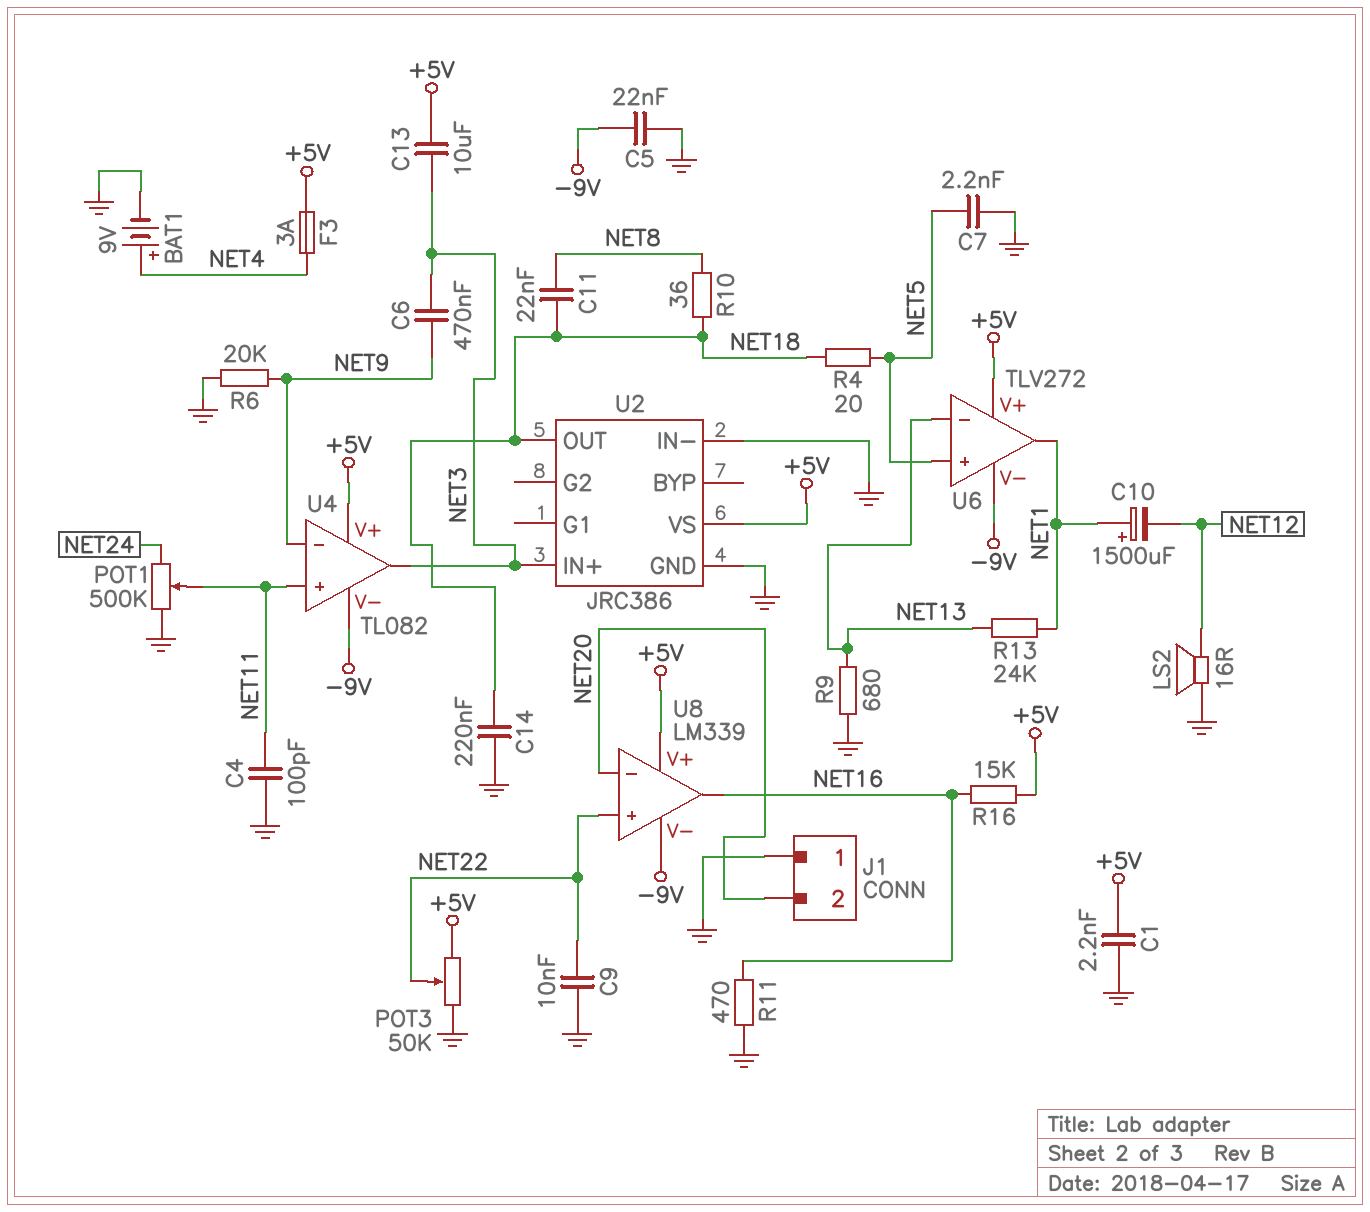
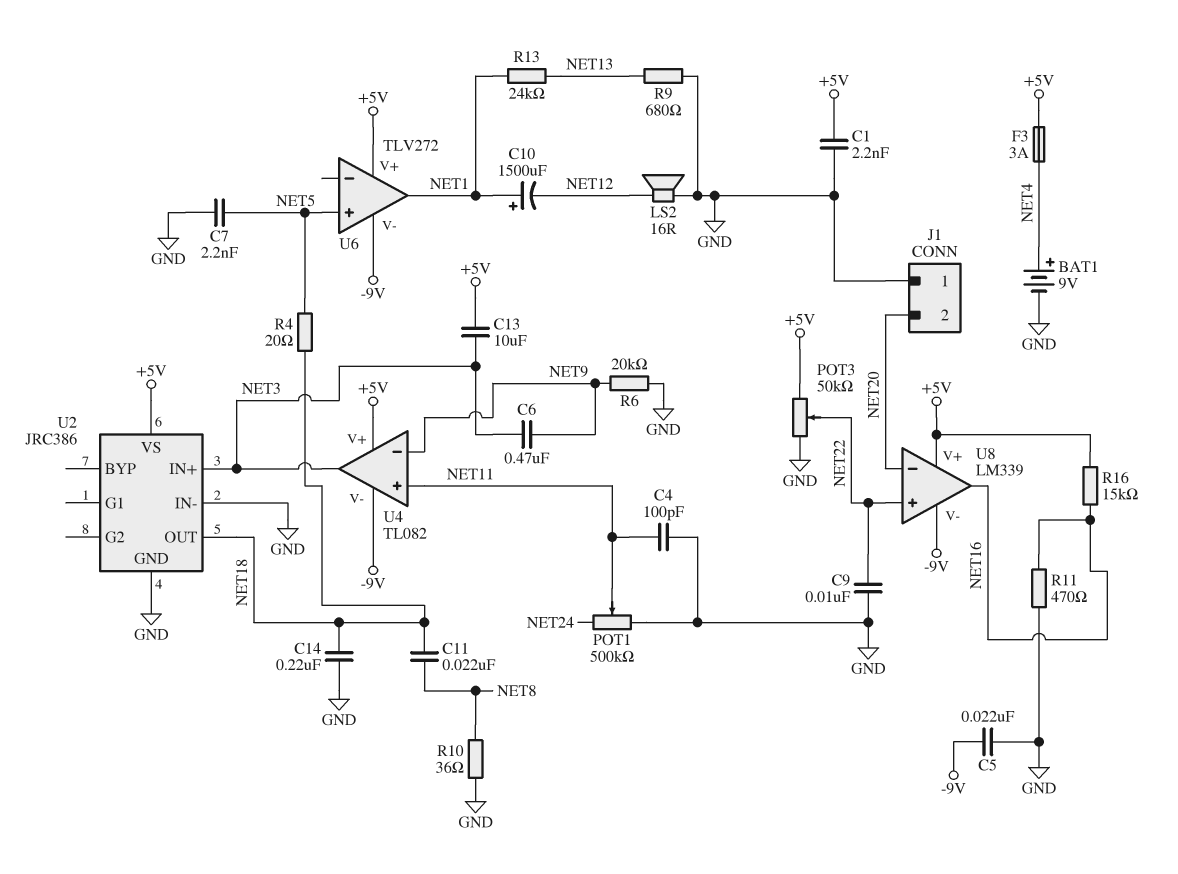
R10: 36 (NET8, NET18) -> 36 (GND, NET8)
U6 pin in-: NET13 -> none

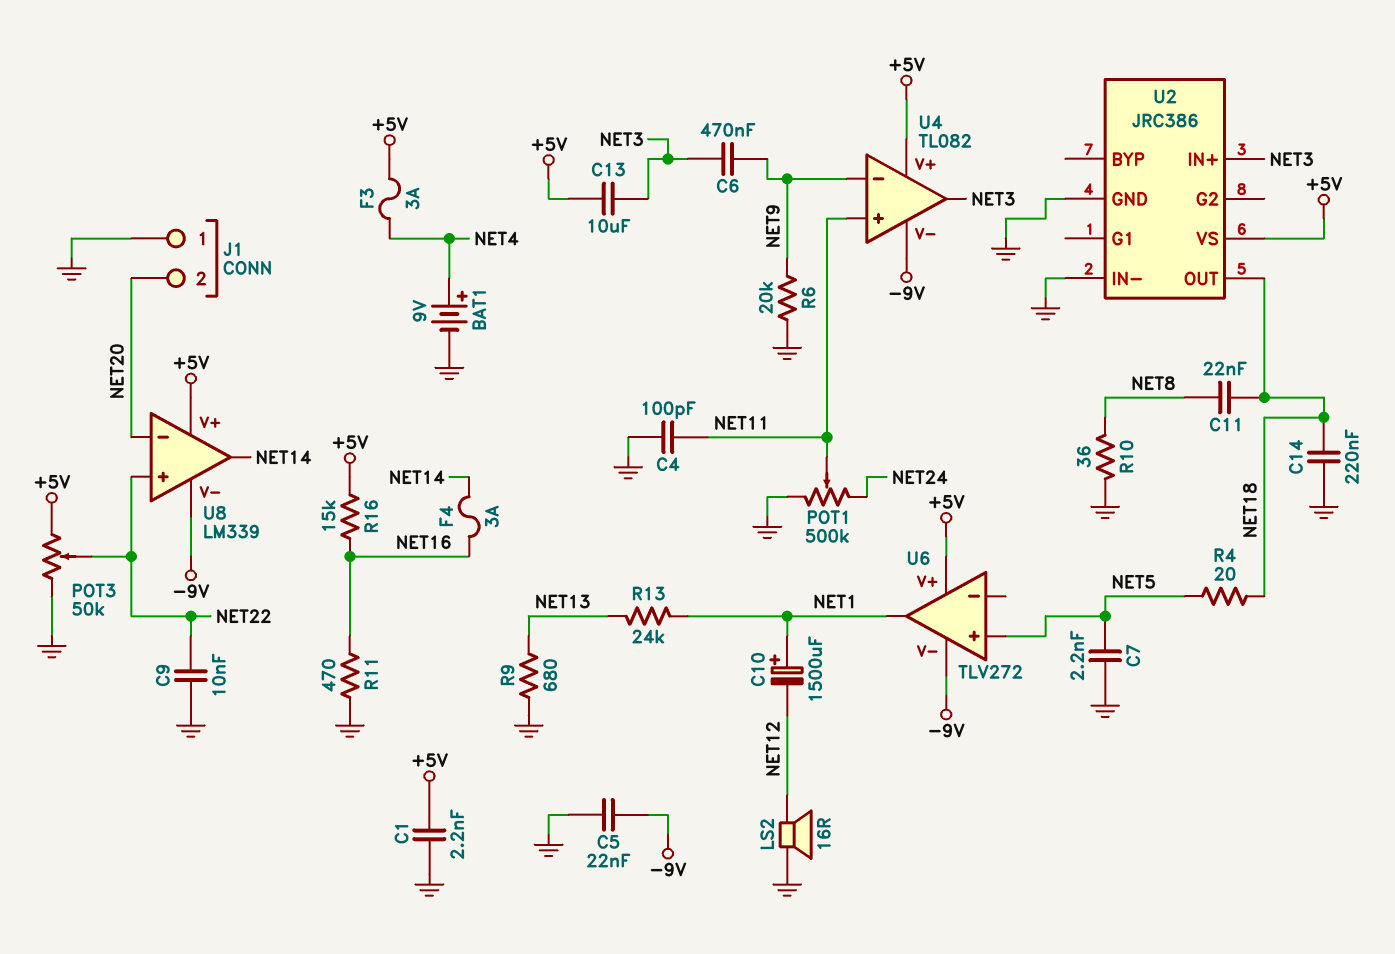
F4: none -> 3A (NET14, NET16)
U8 pin out: NET16 -> NET14

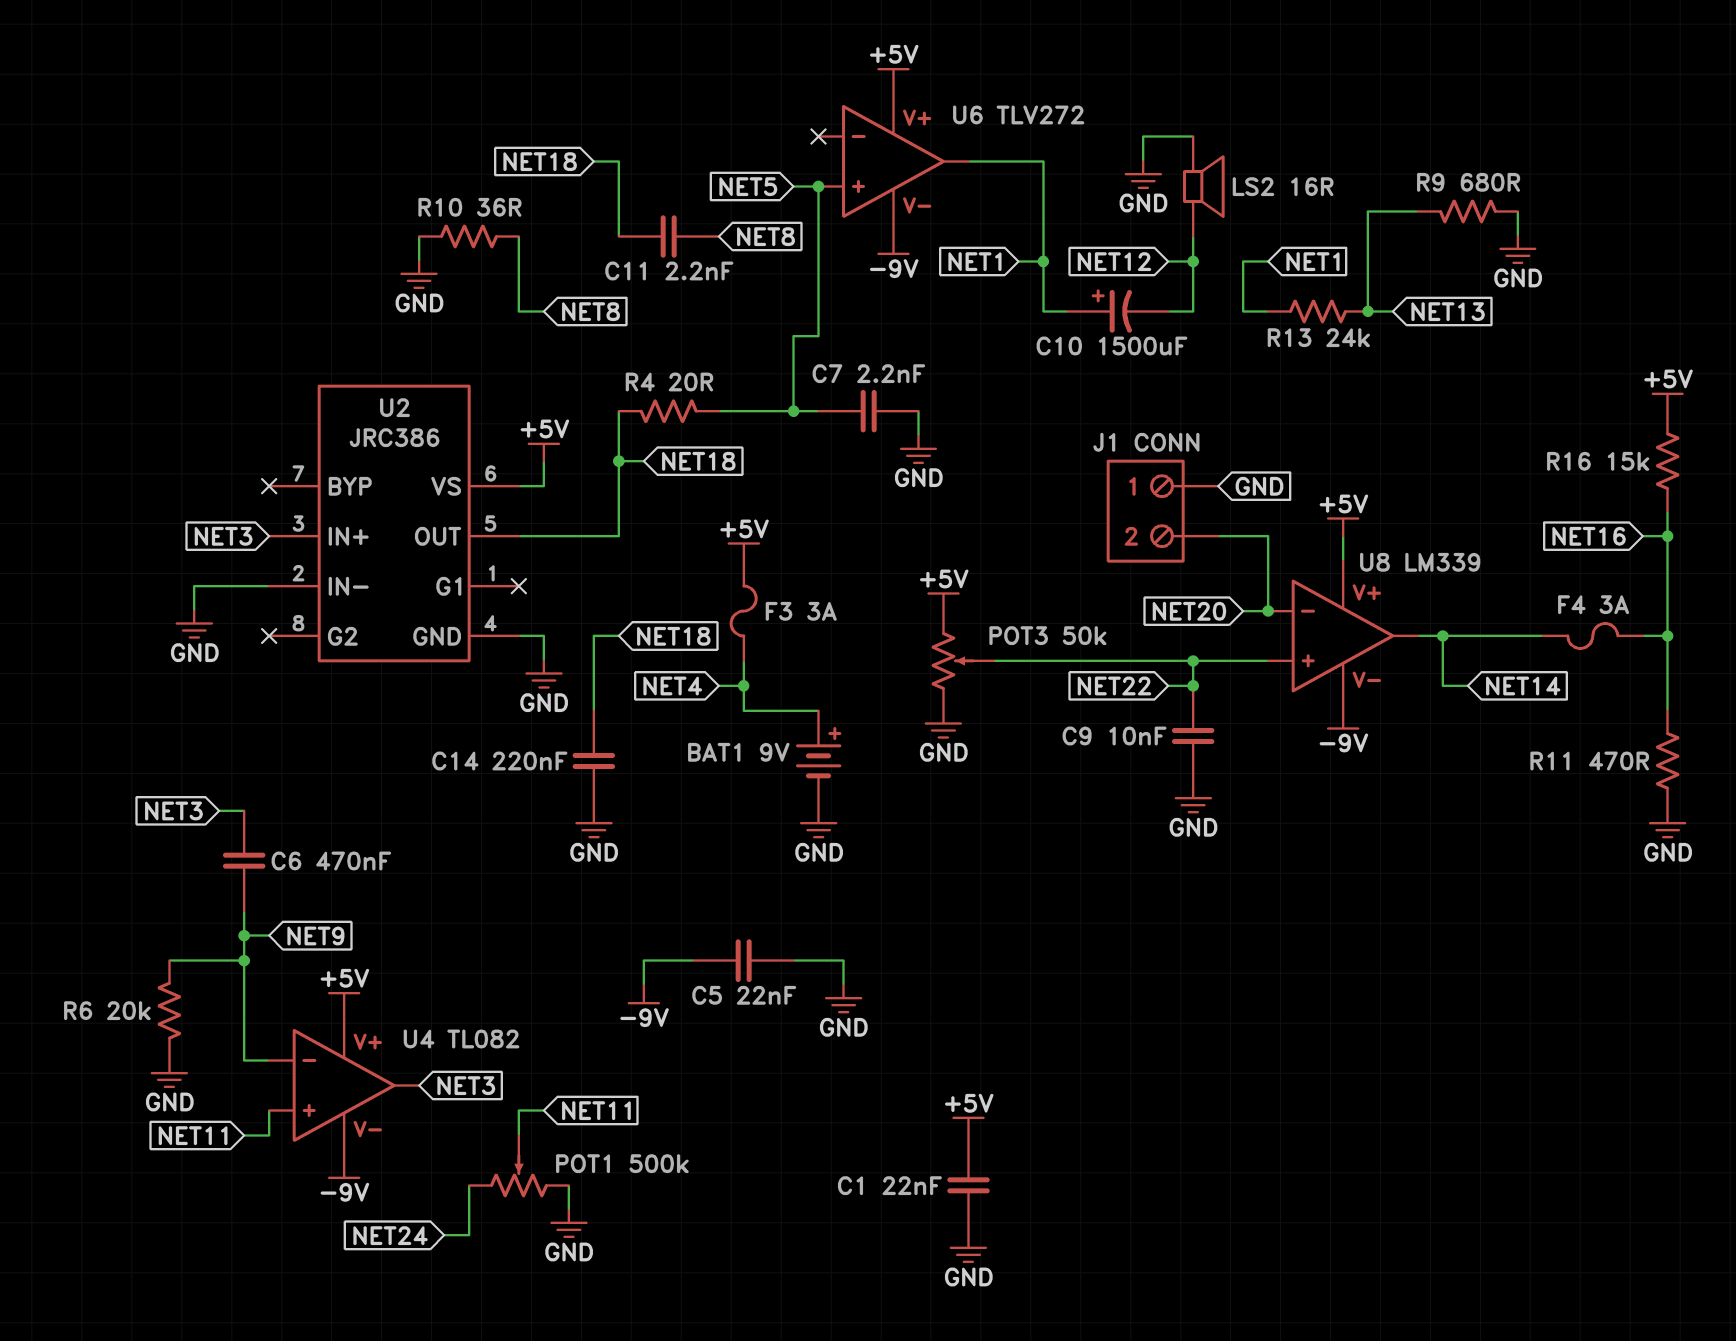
C1: 2.2nF (+5V, GND) -> 22nF (+5V, GND)
C4: 100pF (GND, NET11) -> none
C11: 22nF (NET8, NET18) -> 2.2nF (NET8, NET18)
C13: 10uF (+5V, NET3) -> none

